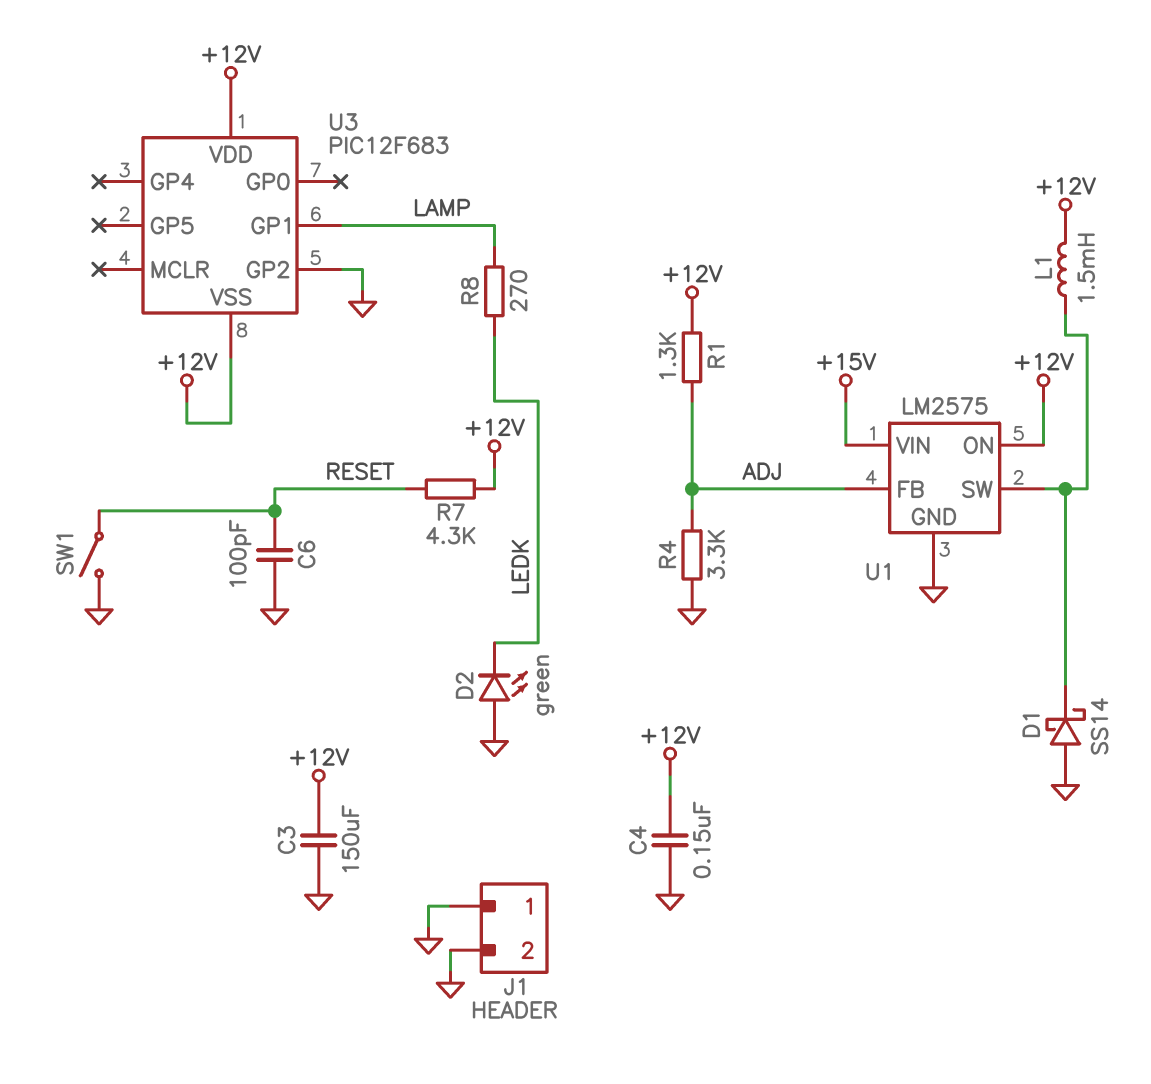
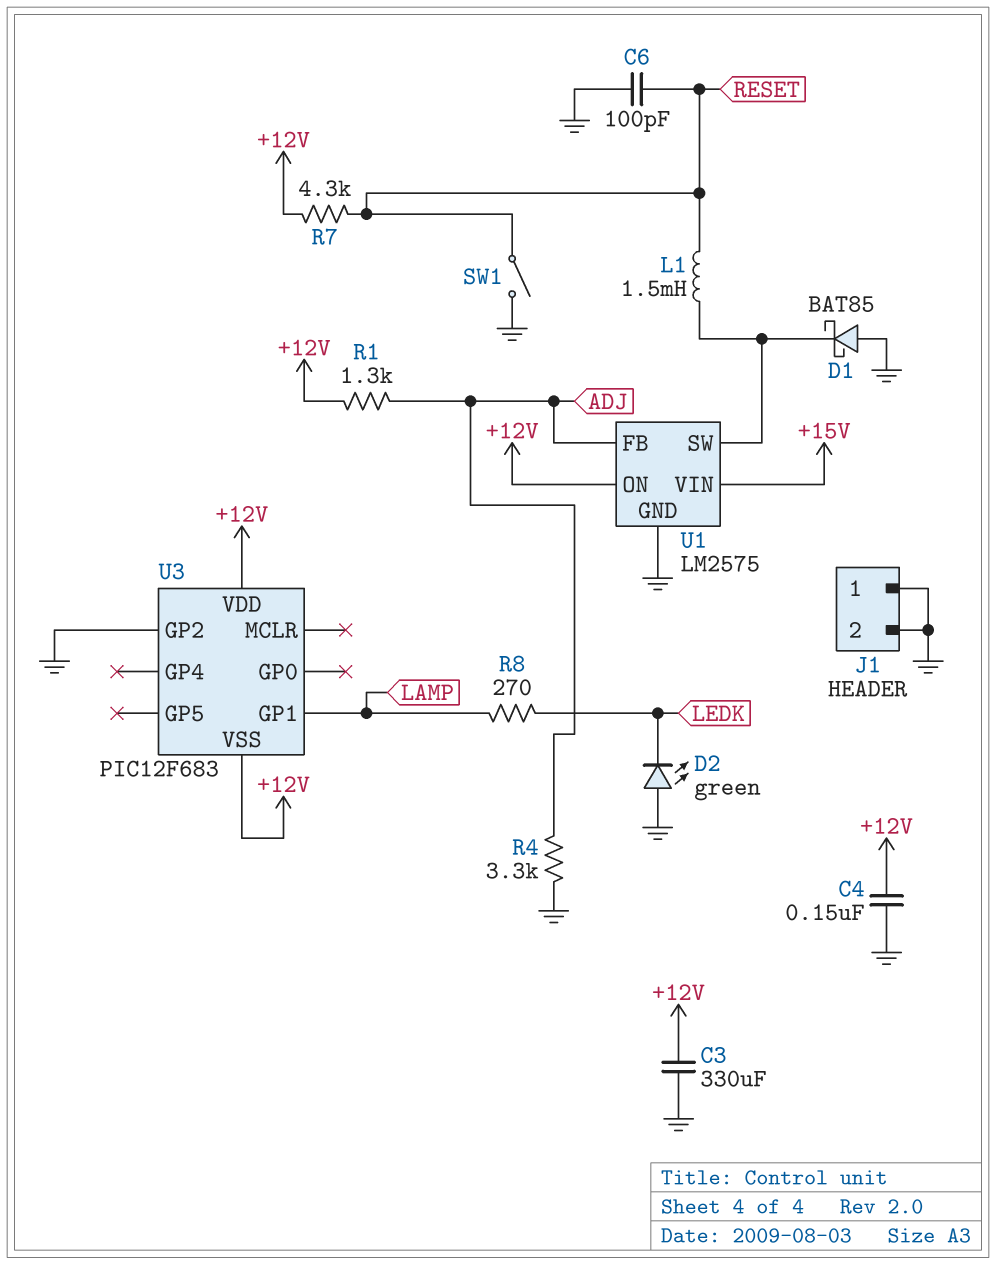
C3: 150uF (+12V, GND) -> 330uF (+12V, GND)
D1: schottky SS14 (A GND, K U1/SW) -> schottky BAT85 (A GND, K U1/SW)
L1: 1.5mH (+12V, U1/SW) -> 1.5mH (RESET, U1/SW)

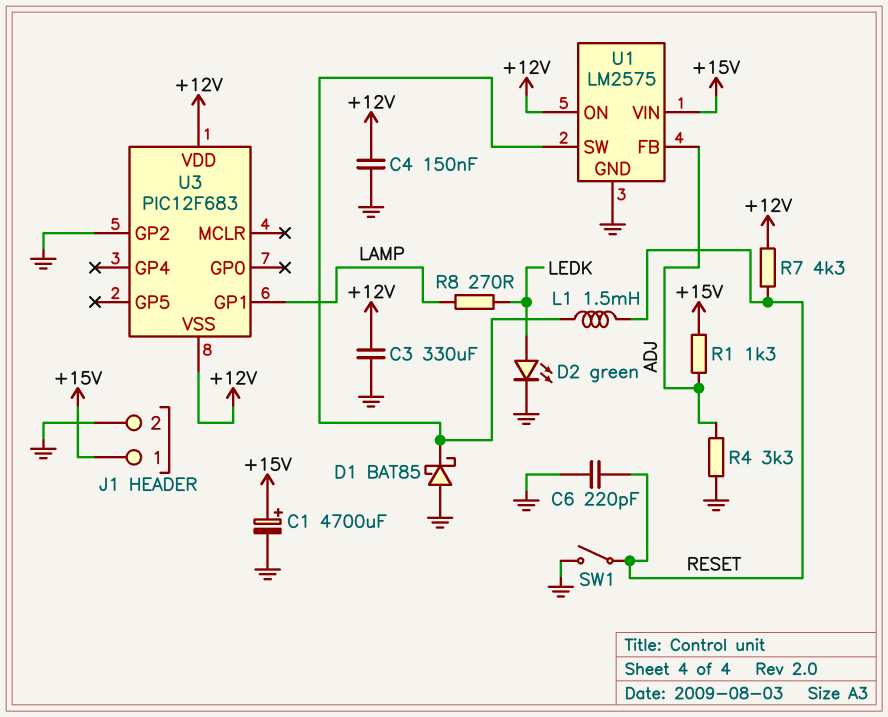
C1: none -> 4700uF (plus +15V, minus GND)
C6: 100pF (GND, RESET) -> 220pF (GND, RESET)
D2: LED green (A GND, K LEDK) -> LED green (A LEDK, K GND)
J1 pin 1: GND -> +15V
R1: 1.3k (+12V, ADJ) -> 1.3k (+15V, ADJ)

